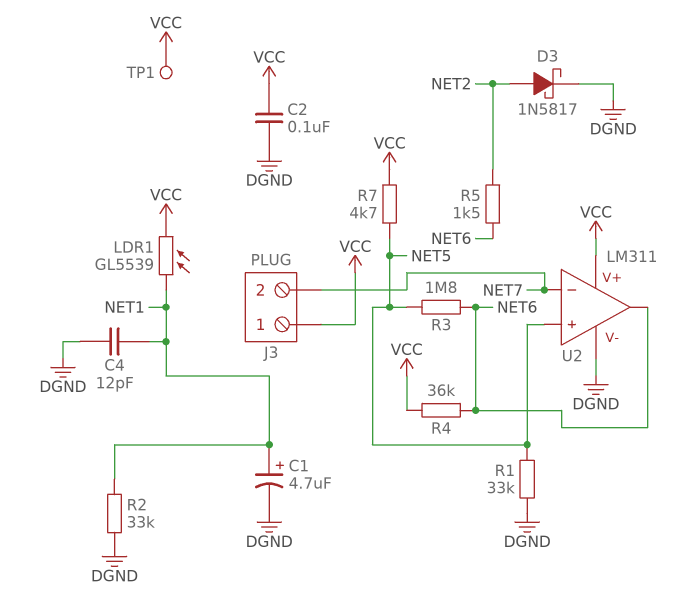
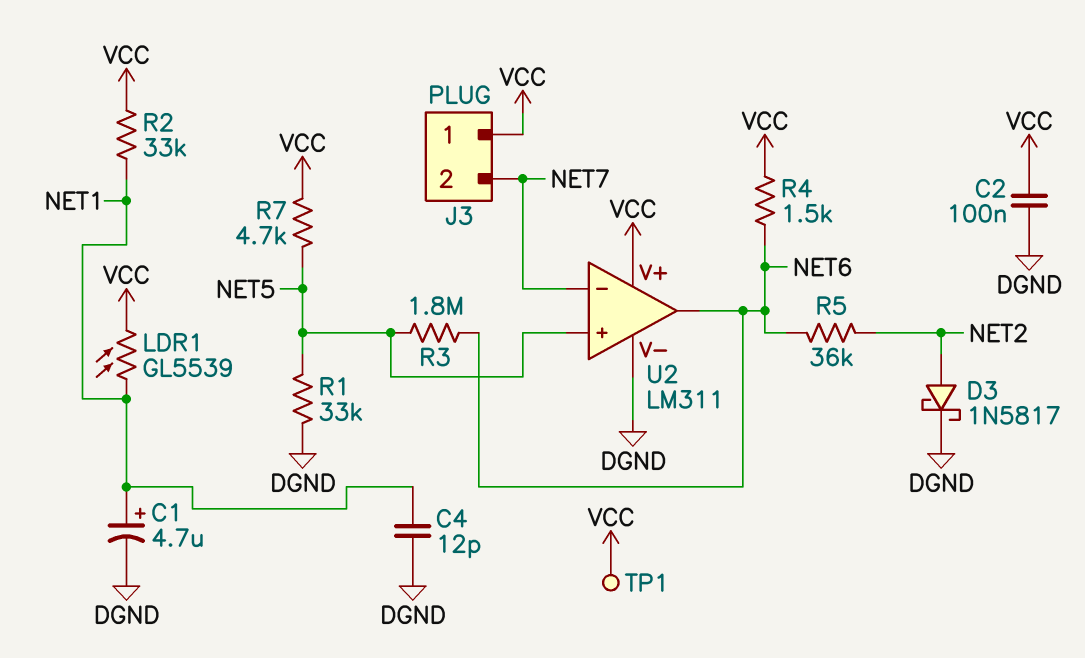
R2: 33k (DGND, NET1) -> 33k (NET1, VCC)
R4: 36k (NET6, VCC) -> 1.5k (NET6, VCC)
R5: 1.5k (NET2, NET6) -> 36k (NET2, NET6)

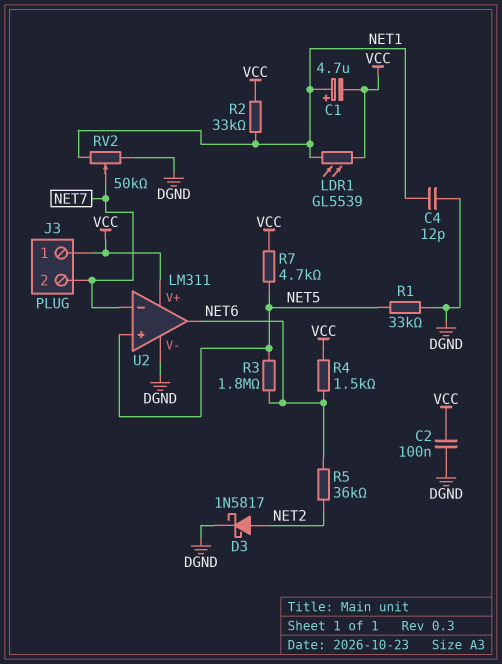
C1: 4.7uF (plus NET1, minus DGND) -> 4.7uF (plus NET1, minus VCC)
RV2: none -> 50k (DGND, NET1, wiper NET7)
TP1: test point (VCC) -> none

